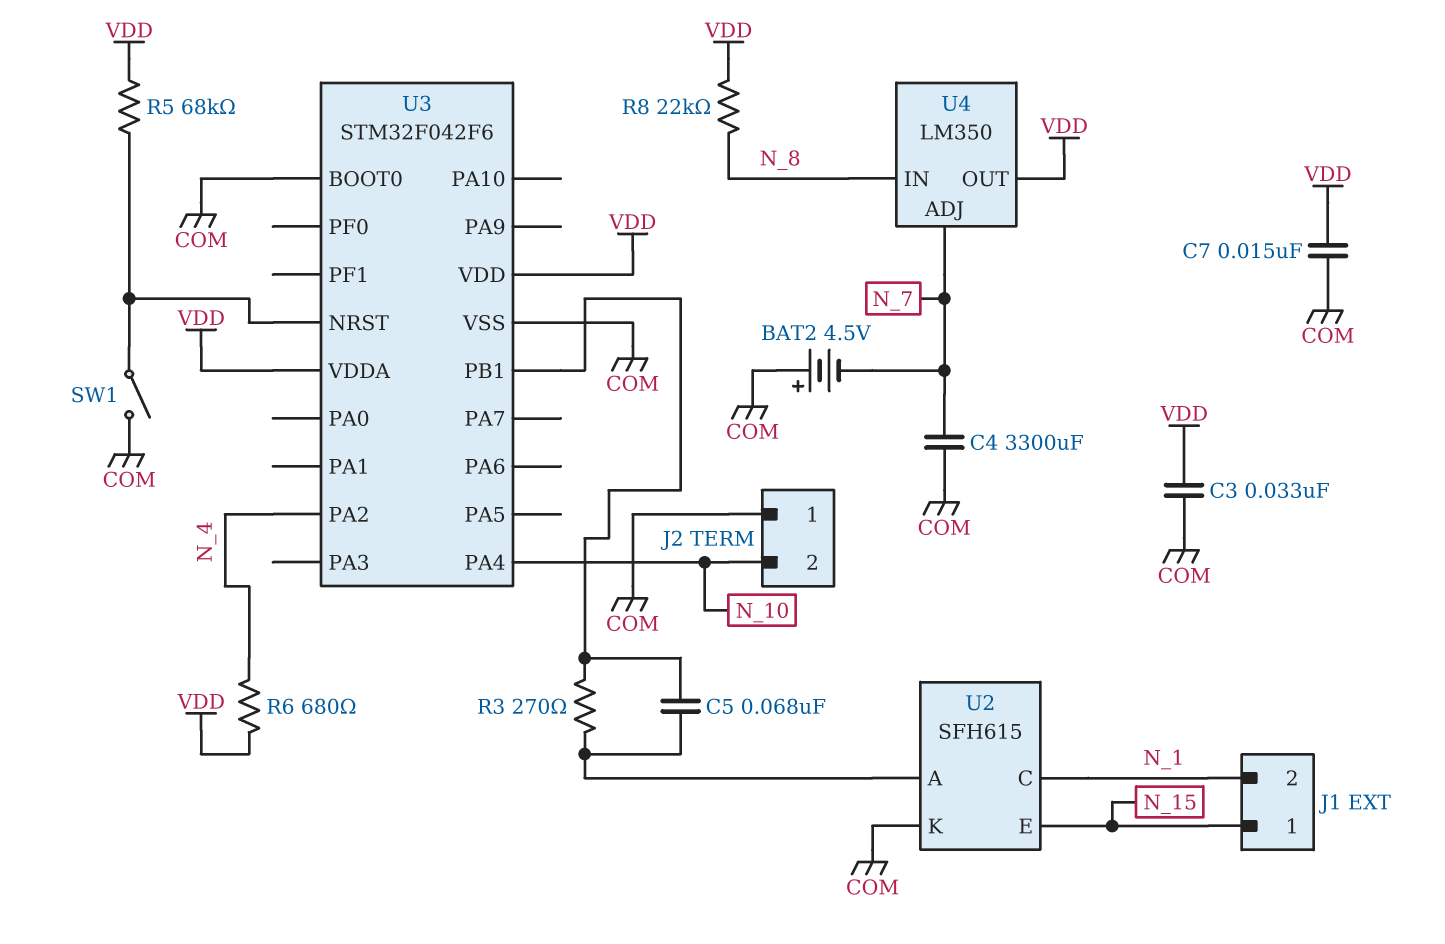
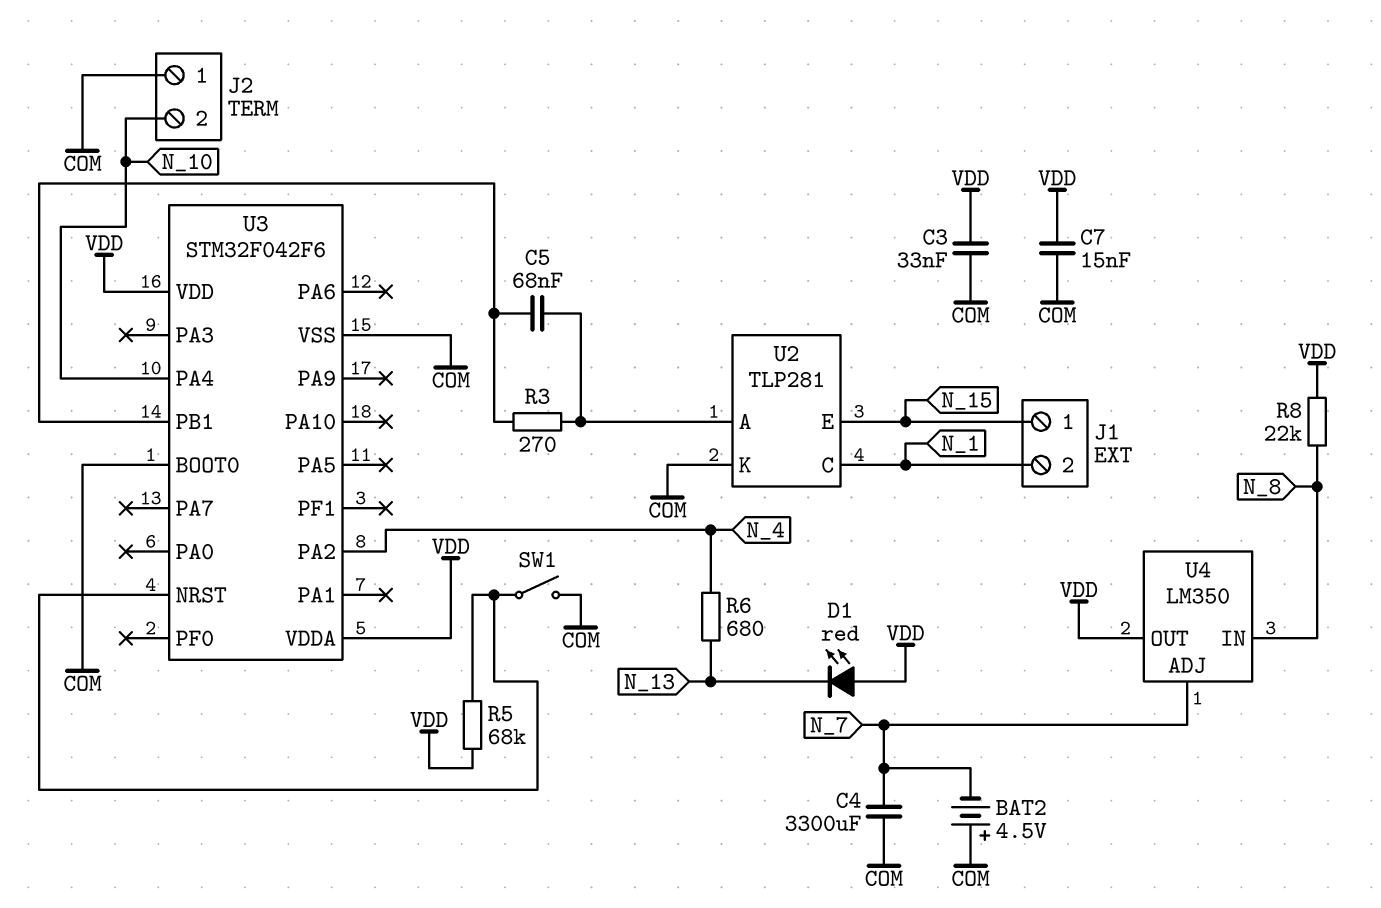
D1: none -> LED red (A VDD, K N_13)
R6: 680 (N_4, VDD) -> 680 (N_4, N_13)
U2: SFH615 -> TLP281

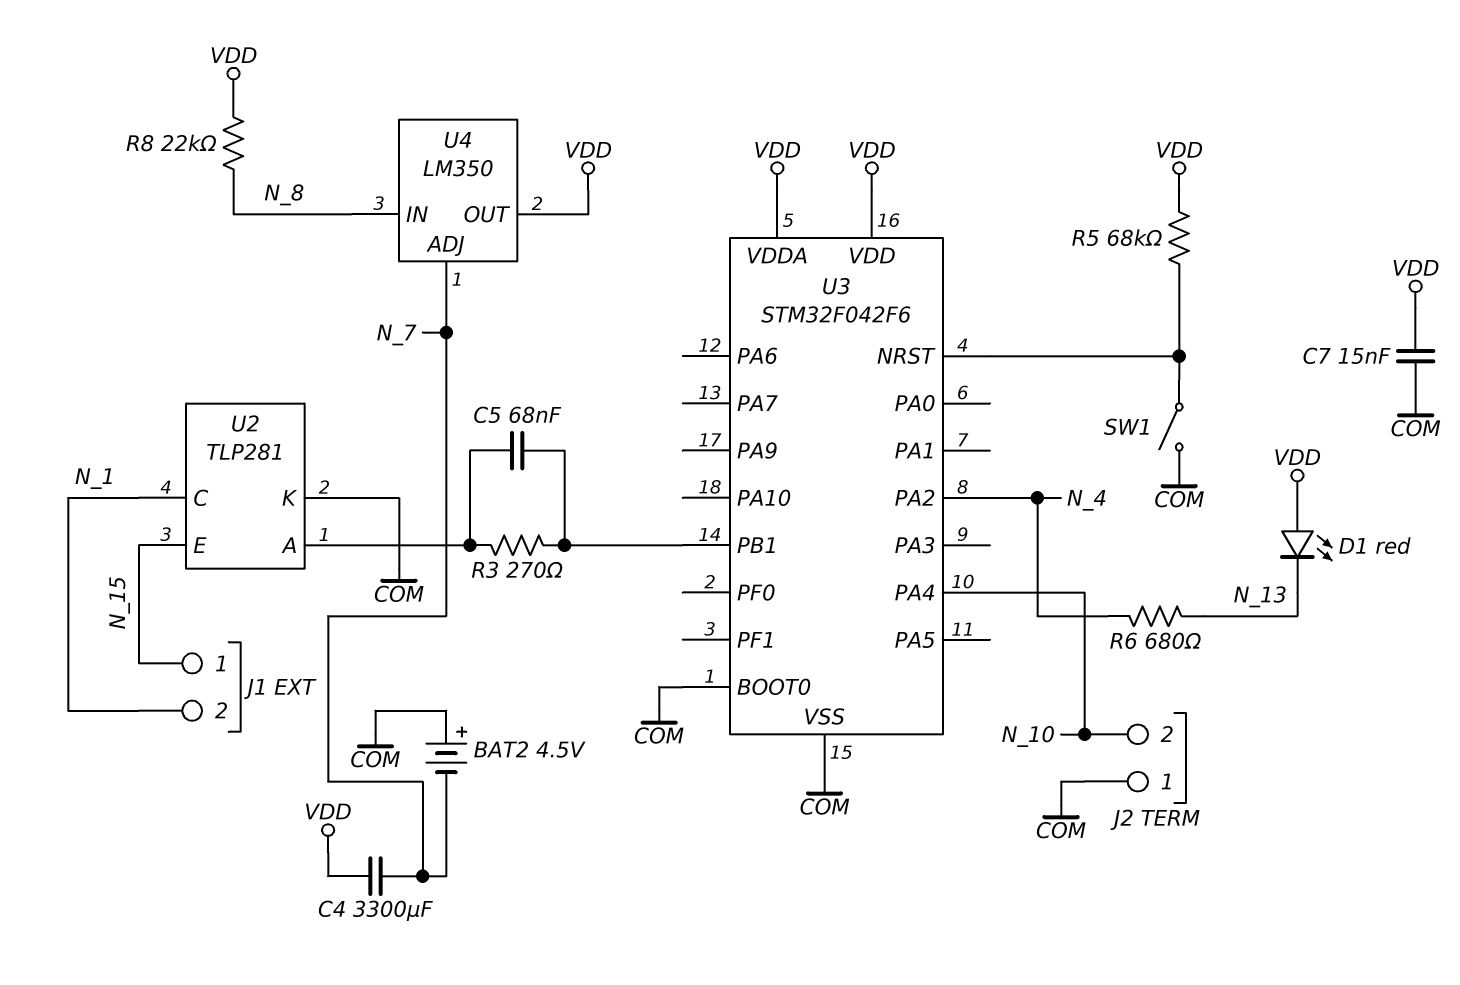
C3: 33nF (COM, VDD) -> none
C4: 3300uF (COM, N_7) -> 3300uF (N_7, VDD)

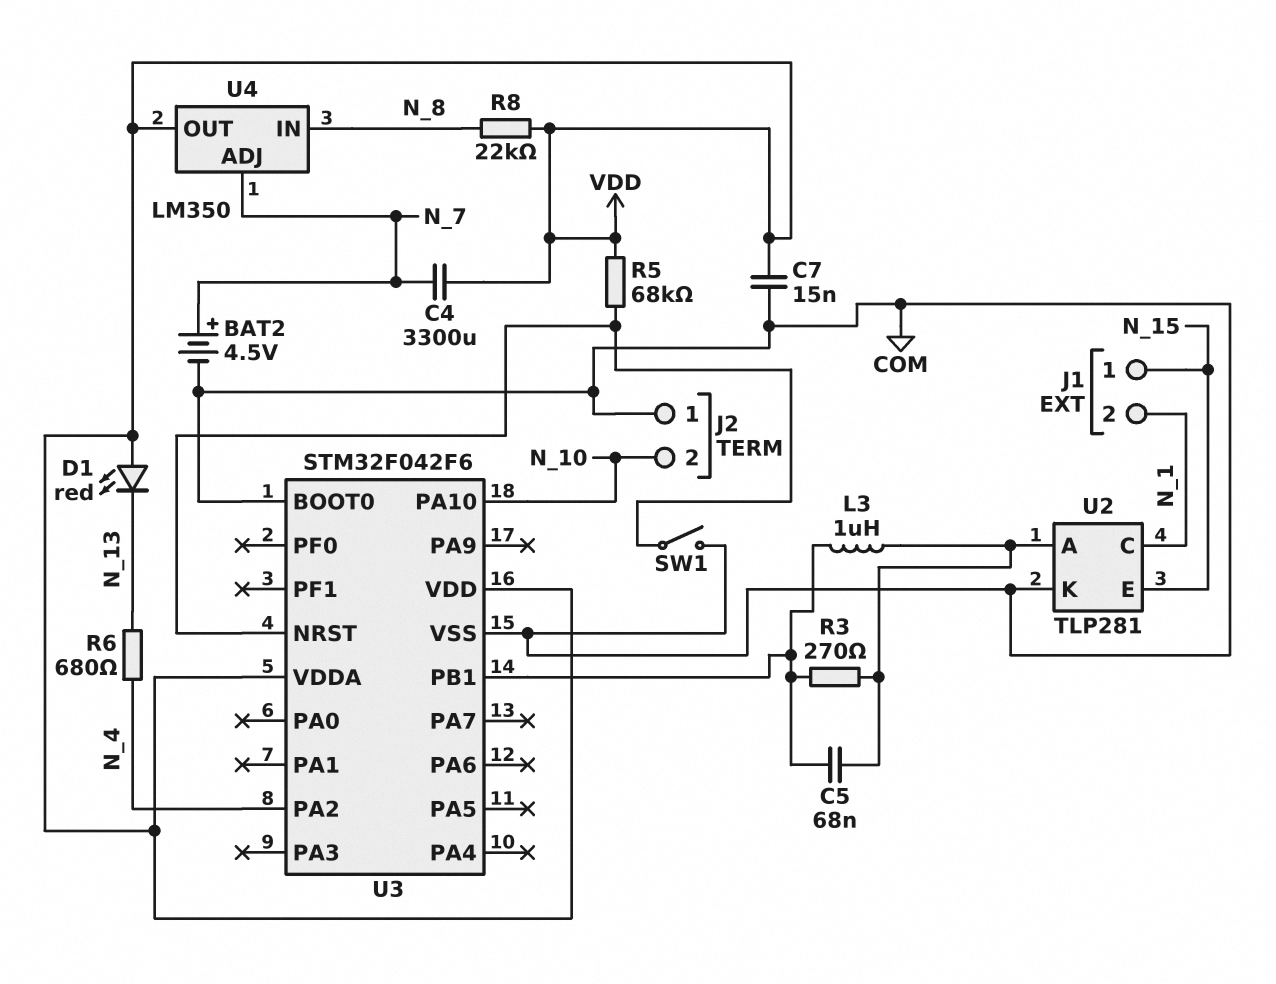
BAT2: 4.5V (plus COM, minus N_7) -> 4.5V (plus N_7, minus COM)
L3: none -> 1uH (U2/A, U3/PB1)
U3 pin PA4: N_10 -> none
U3 pin PA10: none -> N_10

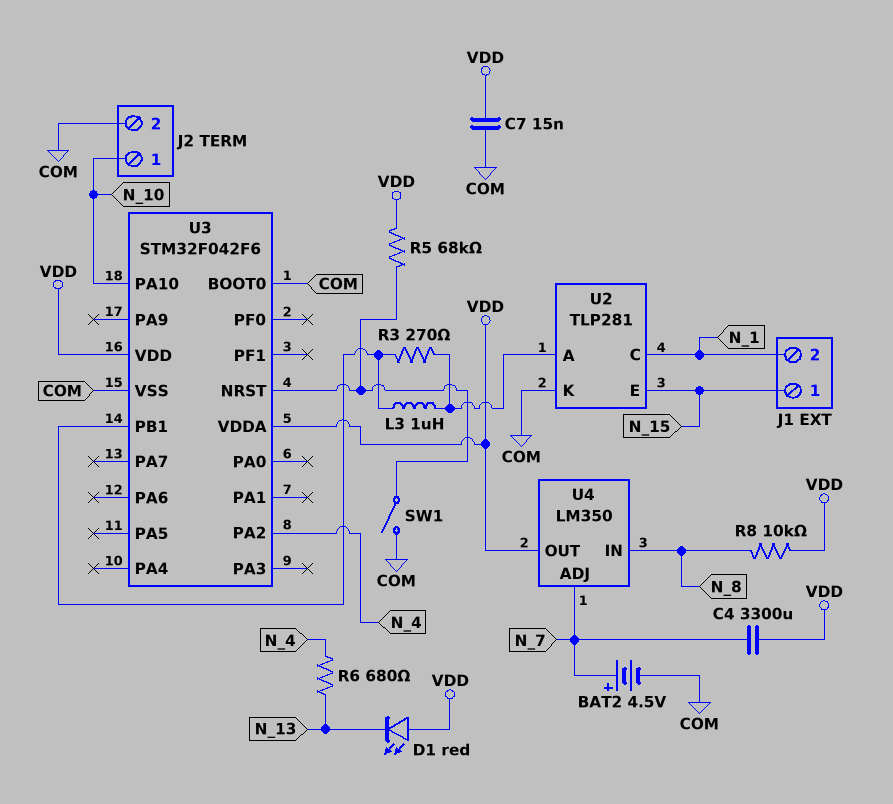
C5: 68nF (U2/A, U3/PB1) -> none
J2 pin 1: COM -> N_10
J2 pin 2: N_10 -> COM
R8: 22k (N_8, VDD) -> 10k (N_8, VDD)

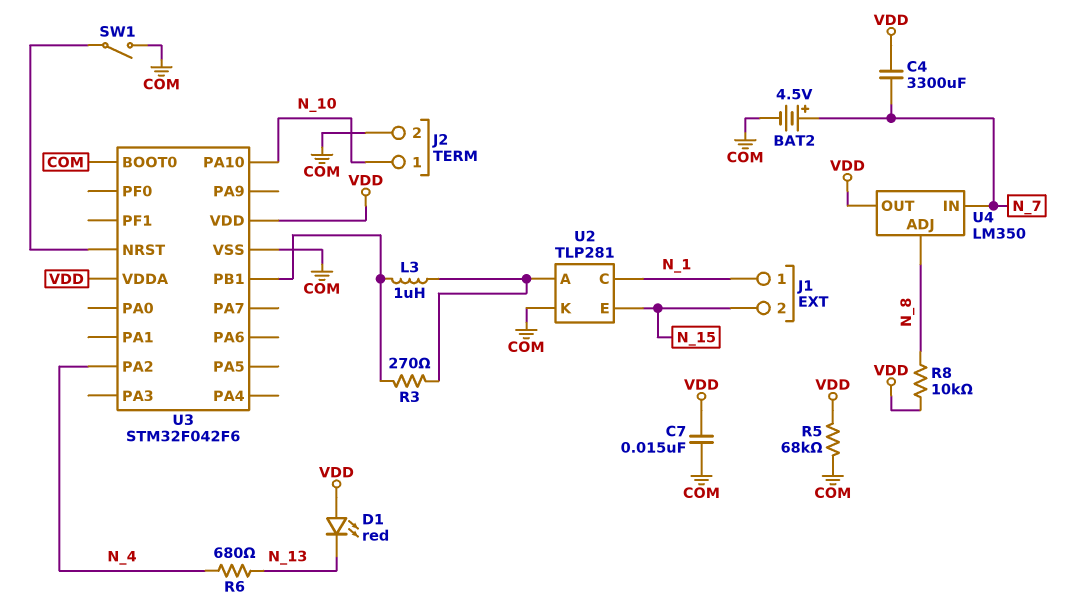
J1 pin 1: N_15 -> N_1
J1 pin 2: N_1 -> N_15
R5: 68k (U3/NRST, VDD) -> 68k (COM, VDD)
U4 pin ADJ: N_7 -> N_8
U4 pin IN: N_8 -> N_7

